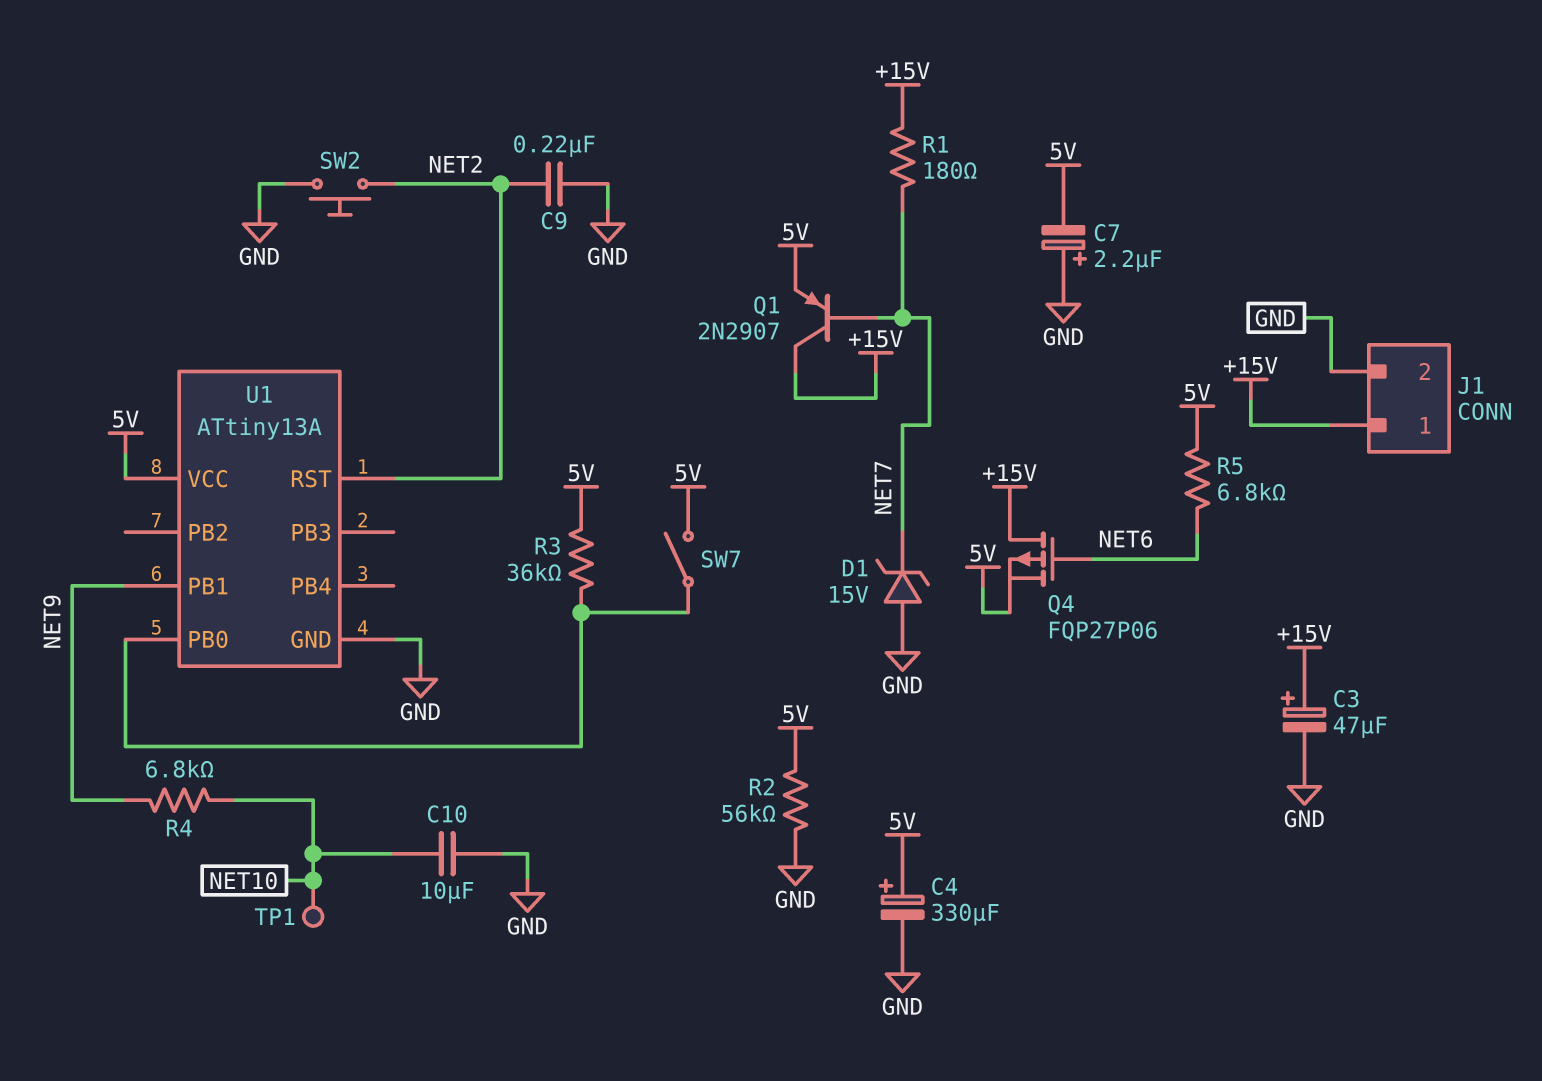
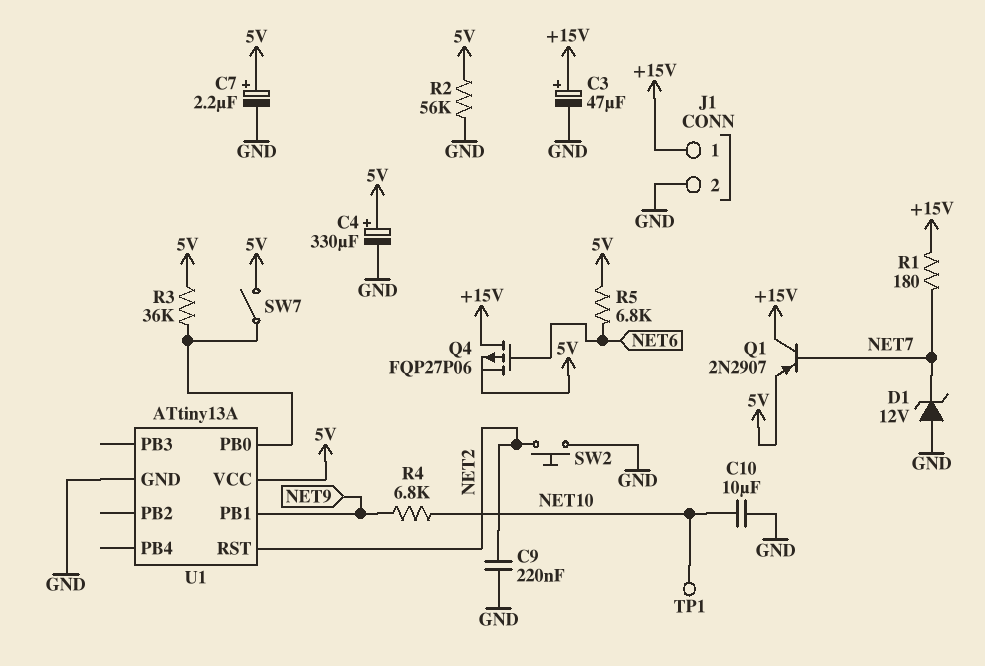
C7: 2.2uF (plus GND, minus 5V) -> 2.2uF (plus 5V, minus GND)
D1: zener 15V (A GND, K NET7) -> zener 12V (A GND, K NET7)

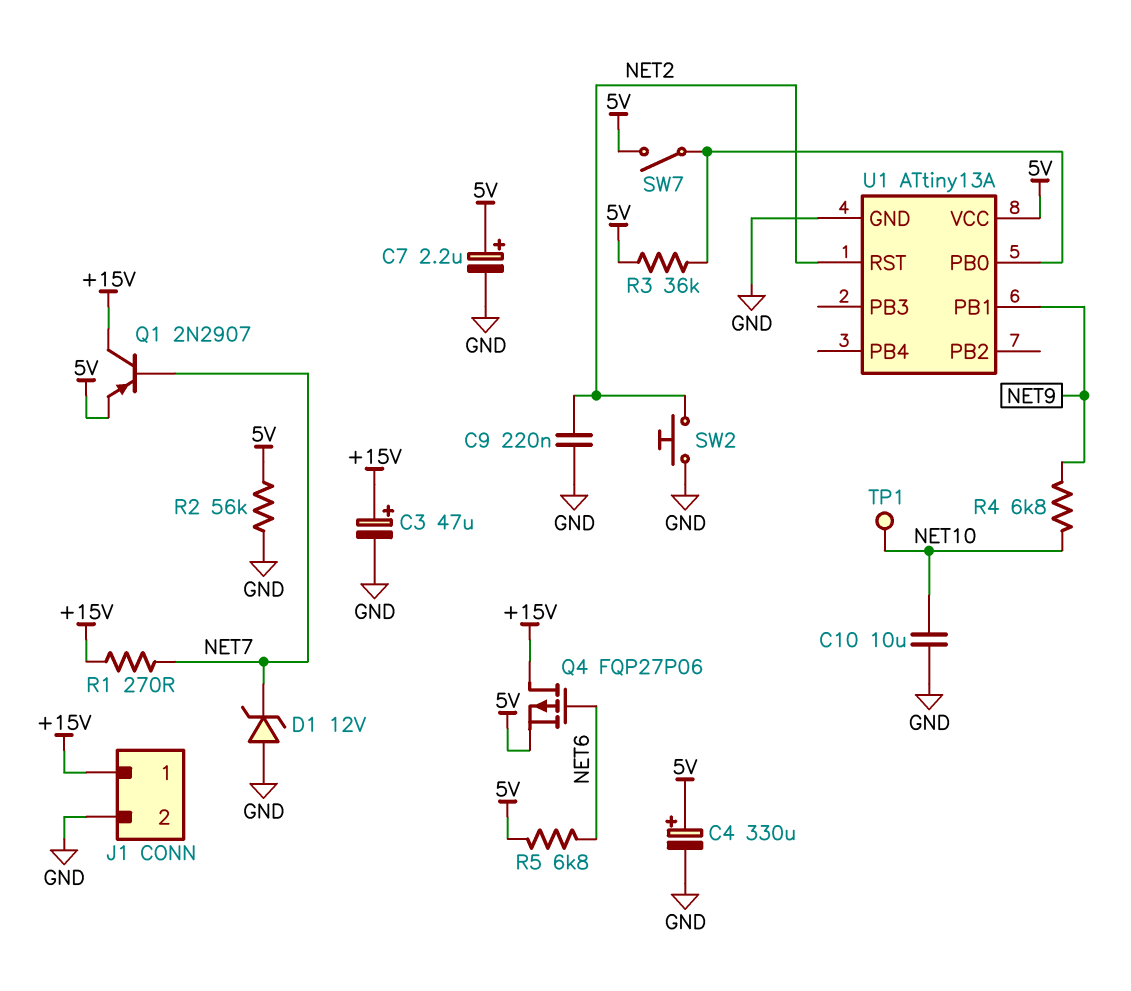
R1: 180 (+15V, NET7) -> 270 (+15V, NET7)

